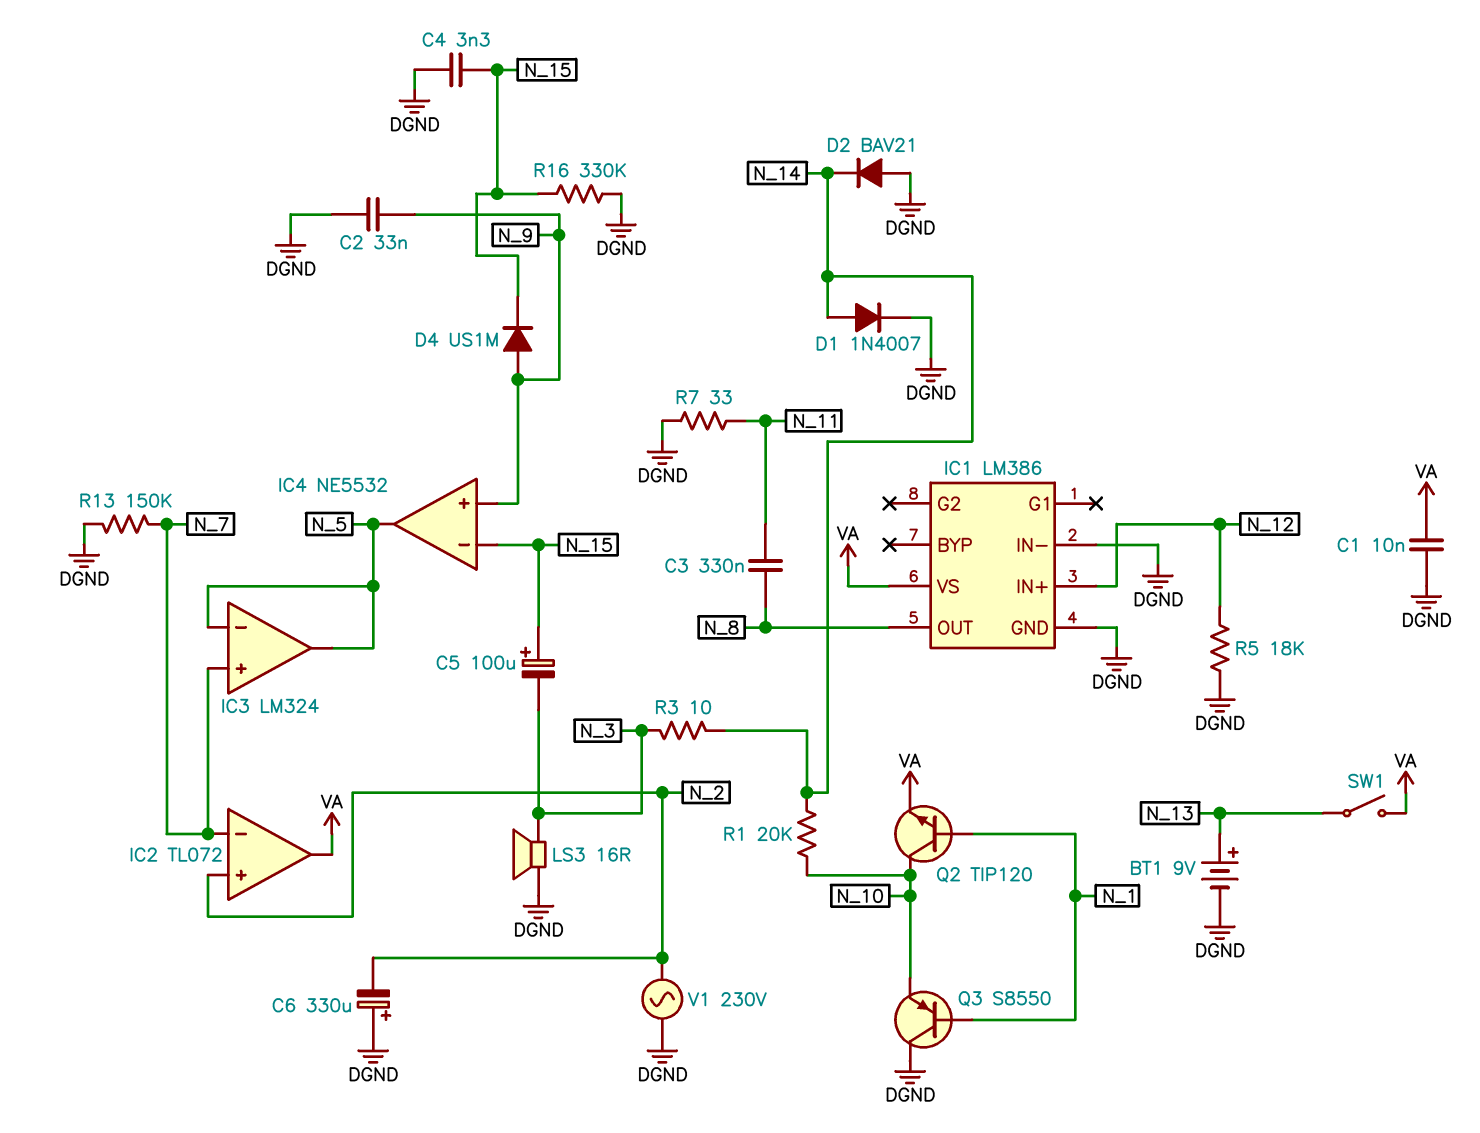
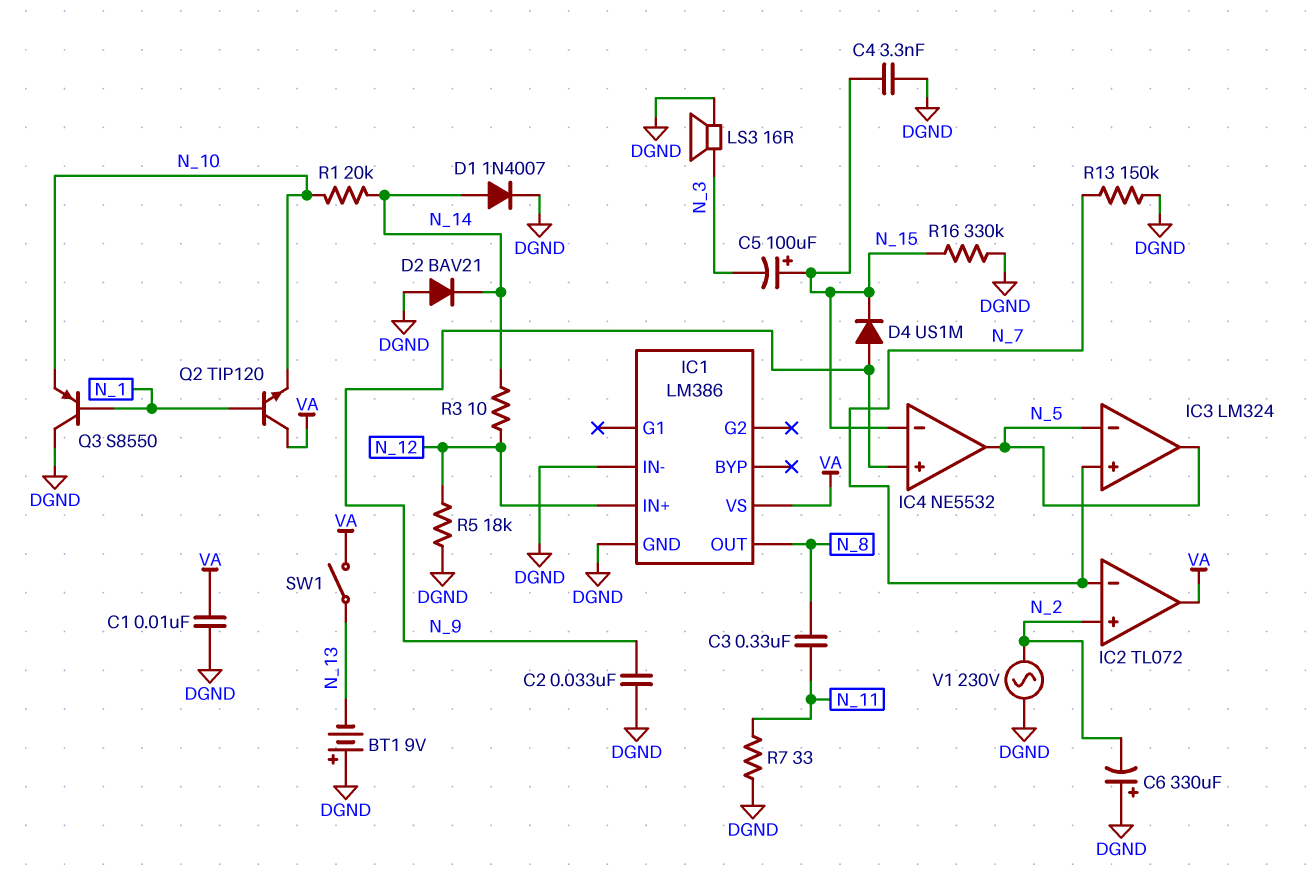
BT1: 9V (plus N_13, minus DGND) -> 9V (plus DGND, minus N_13)
Q2: NPN TIP120 (B N_1, C N_10, E VA) -> NPN TIP120 (B N_1, C VA, E N_10)
R3: 10 (N_3, N_14) -> 10 (N_12, N_14)

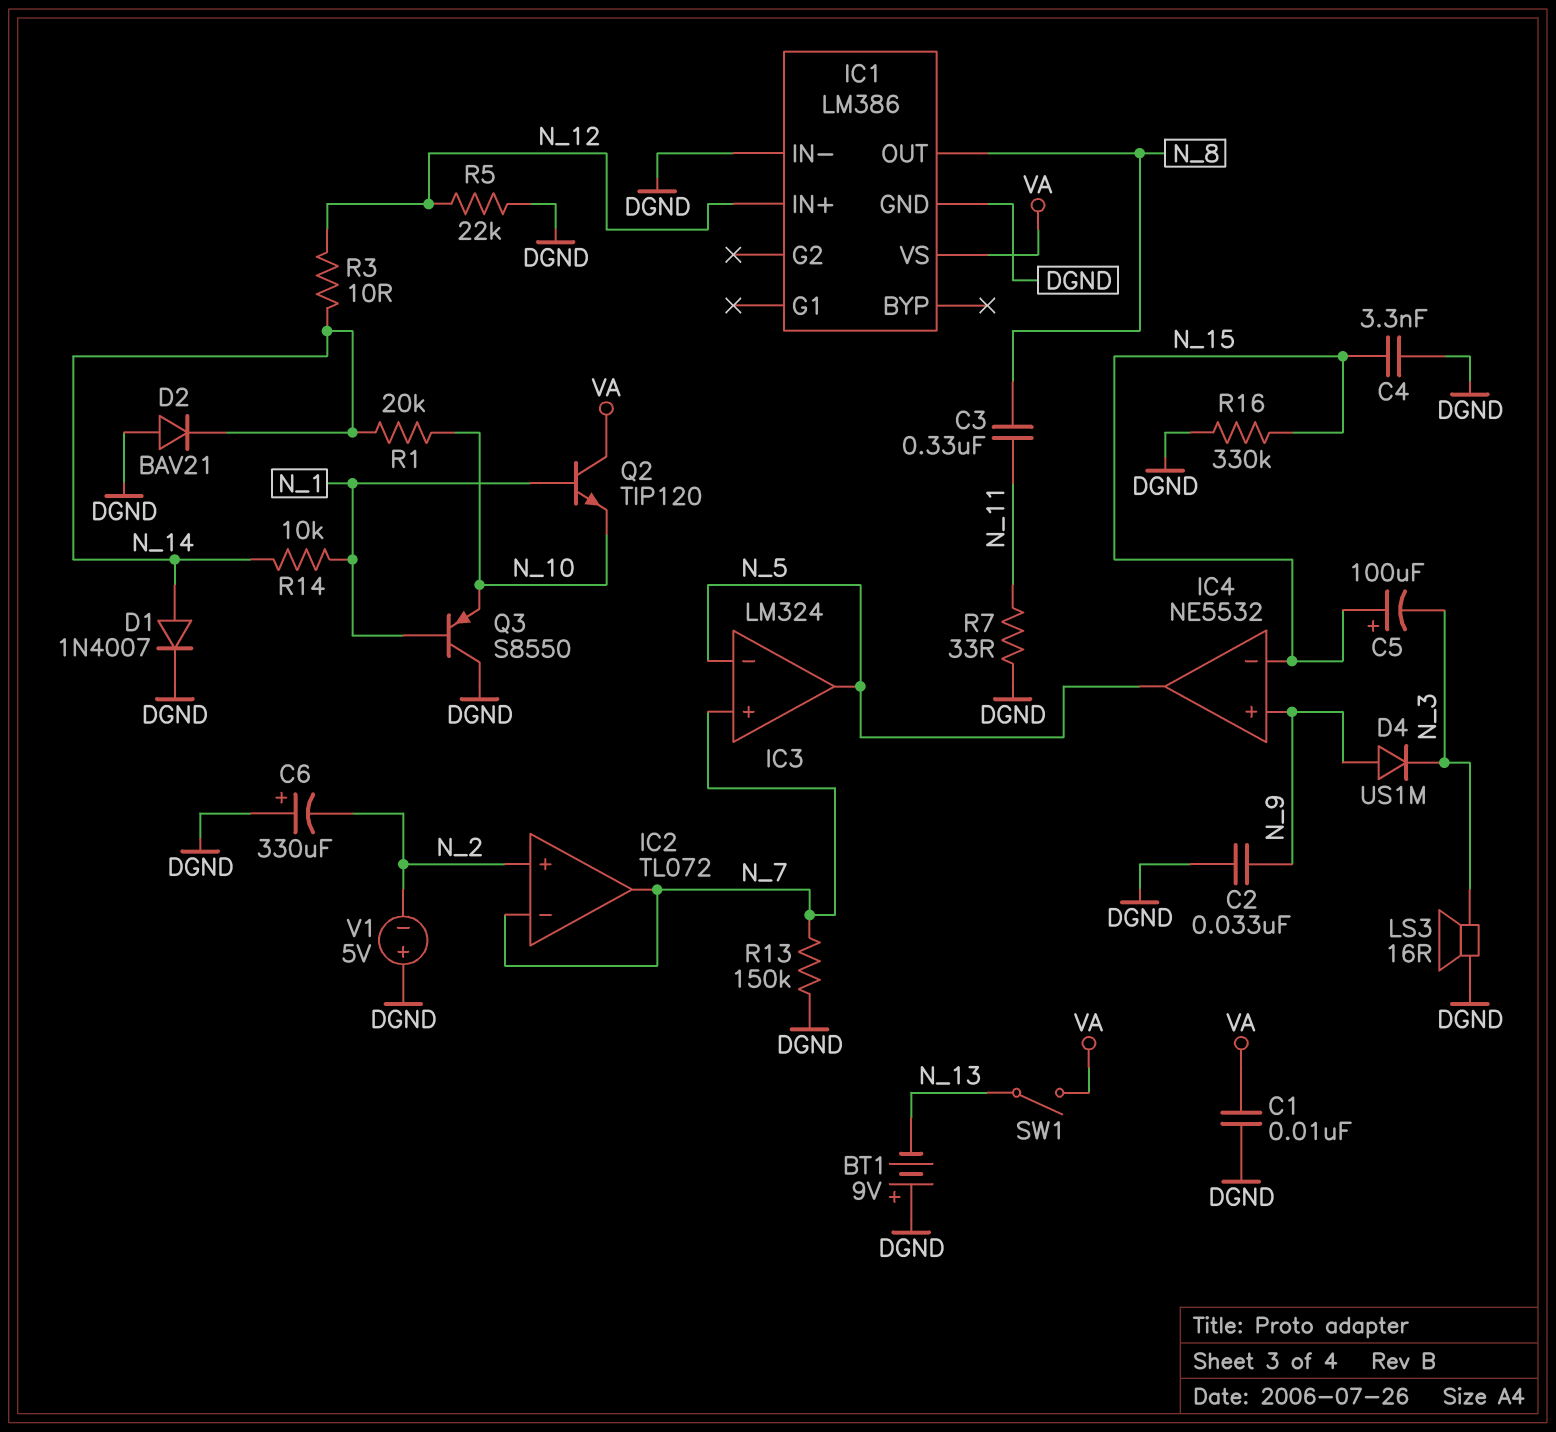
D4: diode US1M (A N_9, K N_15) -> diode US1M (A N_9, K N_3)
IC2 pin out: VA -> N_7
R5: 18k (DGND, N_12) -> 22k (DGND, N_12)
R14: none -> 10k (N_1, N_14)
V1: AC 230V (DGND, N_2) -> 5V (plus DGND, minus N_2)

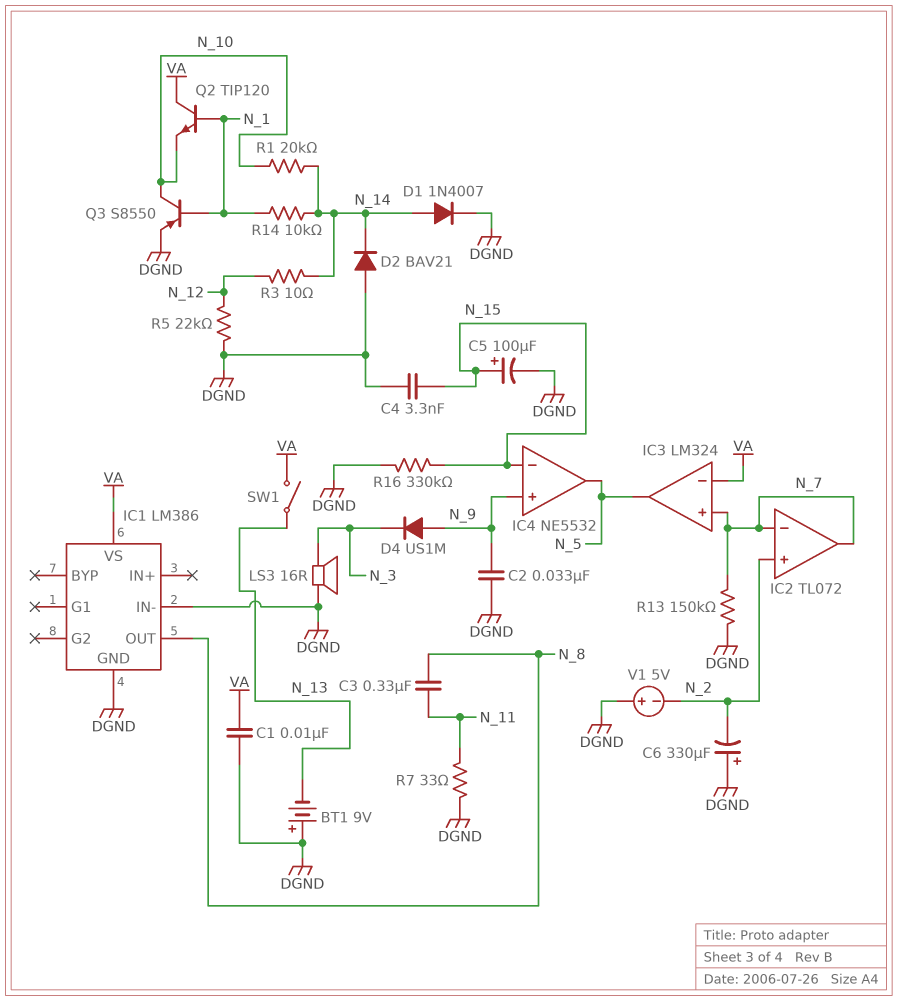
C5: 100uF (plus N_15, minus N_3) -> 100uF (plus N_15, minus DGND)
IC1 pin IN+: N_12 -> none
IC3 pin in-: N_5 -> VA
Q3: PNP S8550 (B N_1, C DGND, E N_10) -> PNP S8550 (B N_1, C N_10, E DGND)

